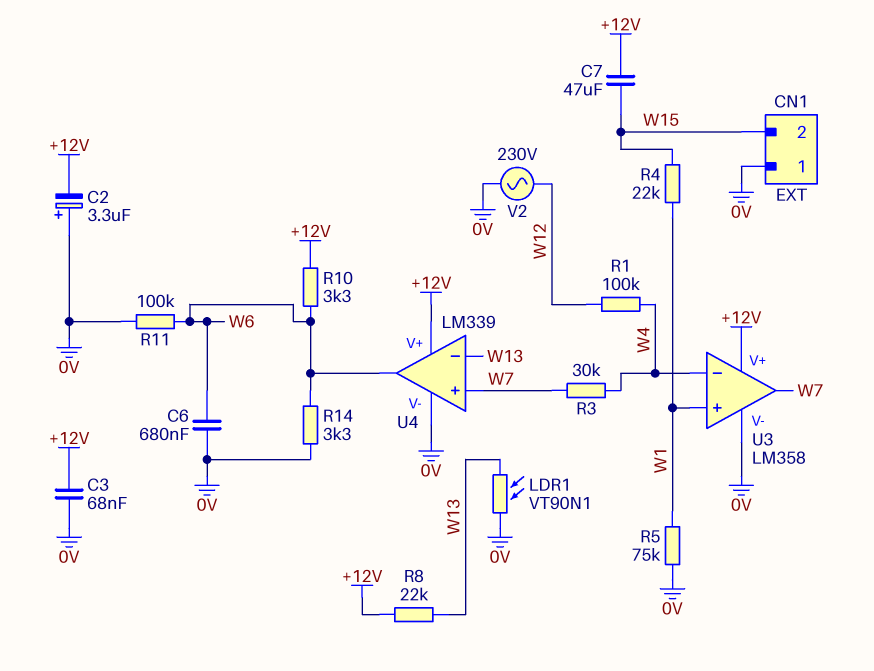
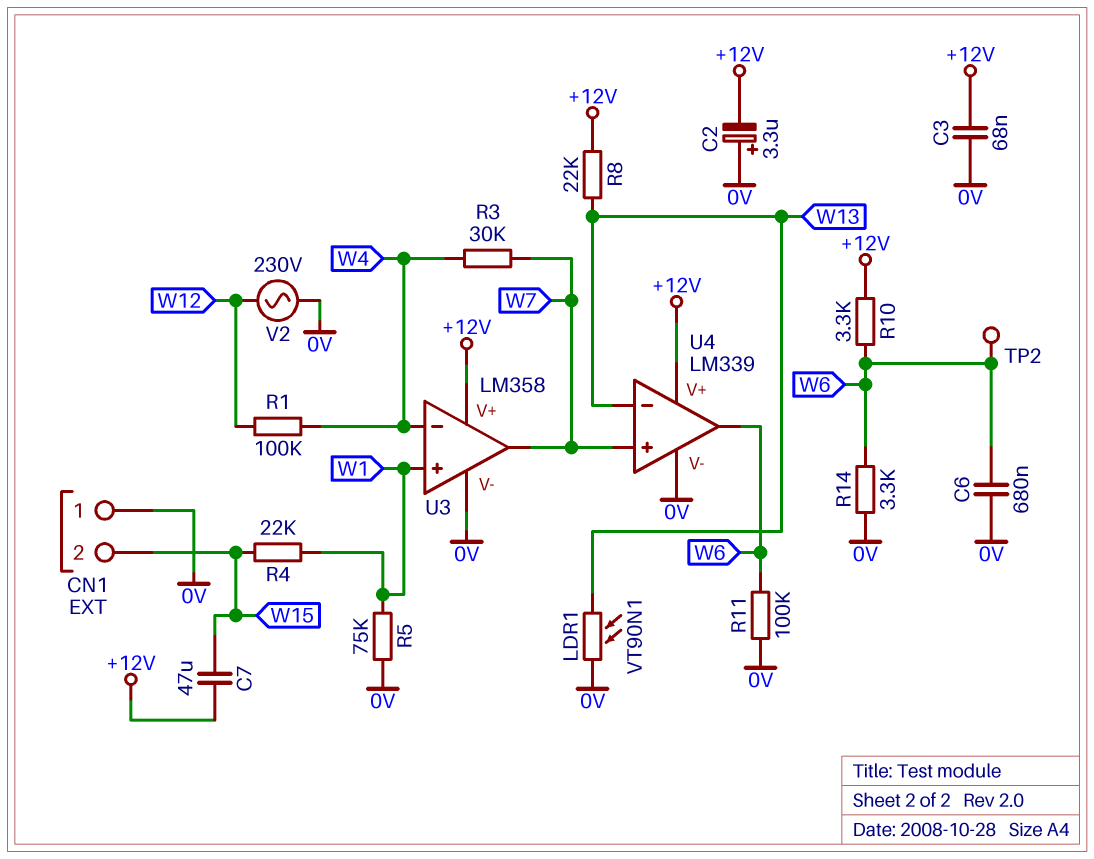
TP2: none -> test point (W6)

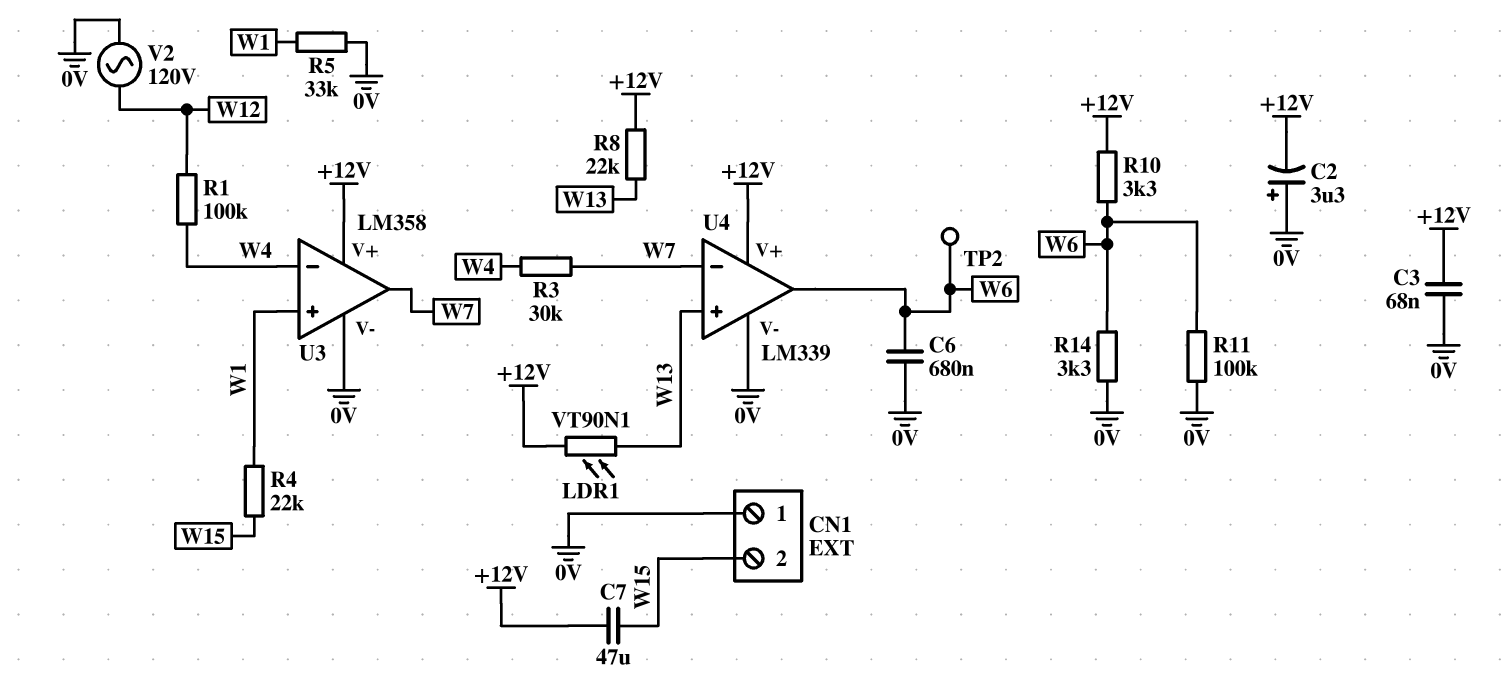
LDR1: VT90N1 (0V, W13) -> VT90N1 (+12V, W13)
R5: 75k (0V, W1) -> 33k (0V, W1)
U4 pin in+: W7 -> W13
U4 pin in-: W13 -> W7
V2: AC 230V (0V, W12) -> AC 120V (0V, W12)

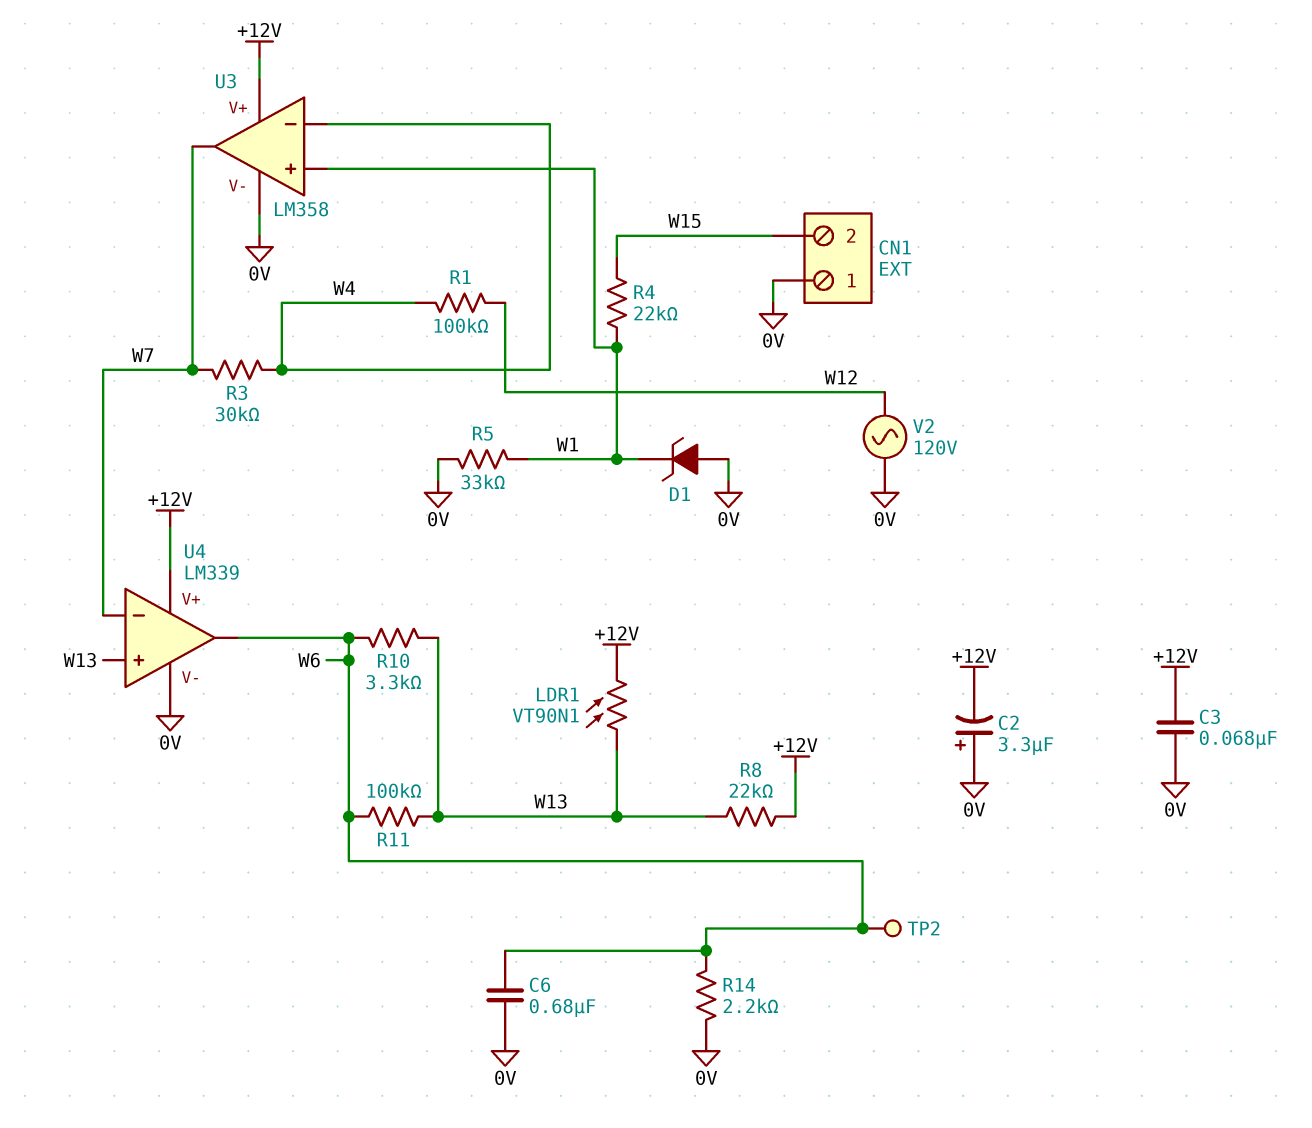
C7: 47uF (+12V, W15) -> none
D1: none -> zener (A 0V, K W1)
R10: 3.3k (+12V, W6) -> 3.3k (W6, W13)
R11: 100k (0V, W6) -> 100k (W6, W13)
R14: 3.3k (0V, W6) -> 2.2k (0V, W6)

